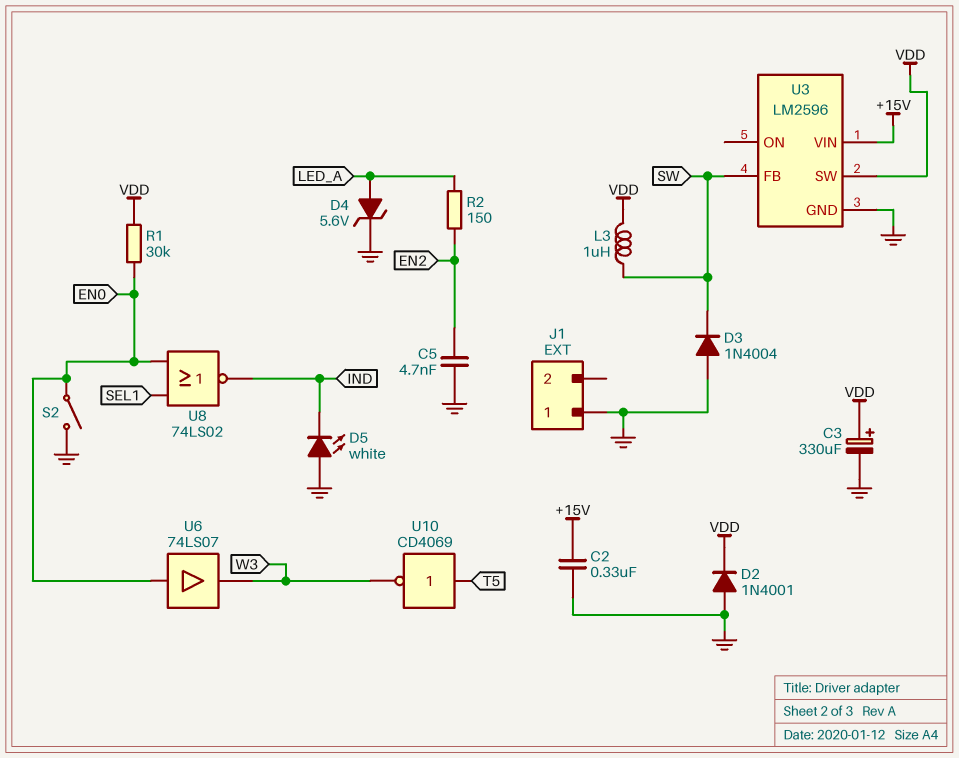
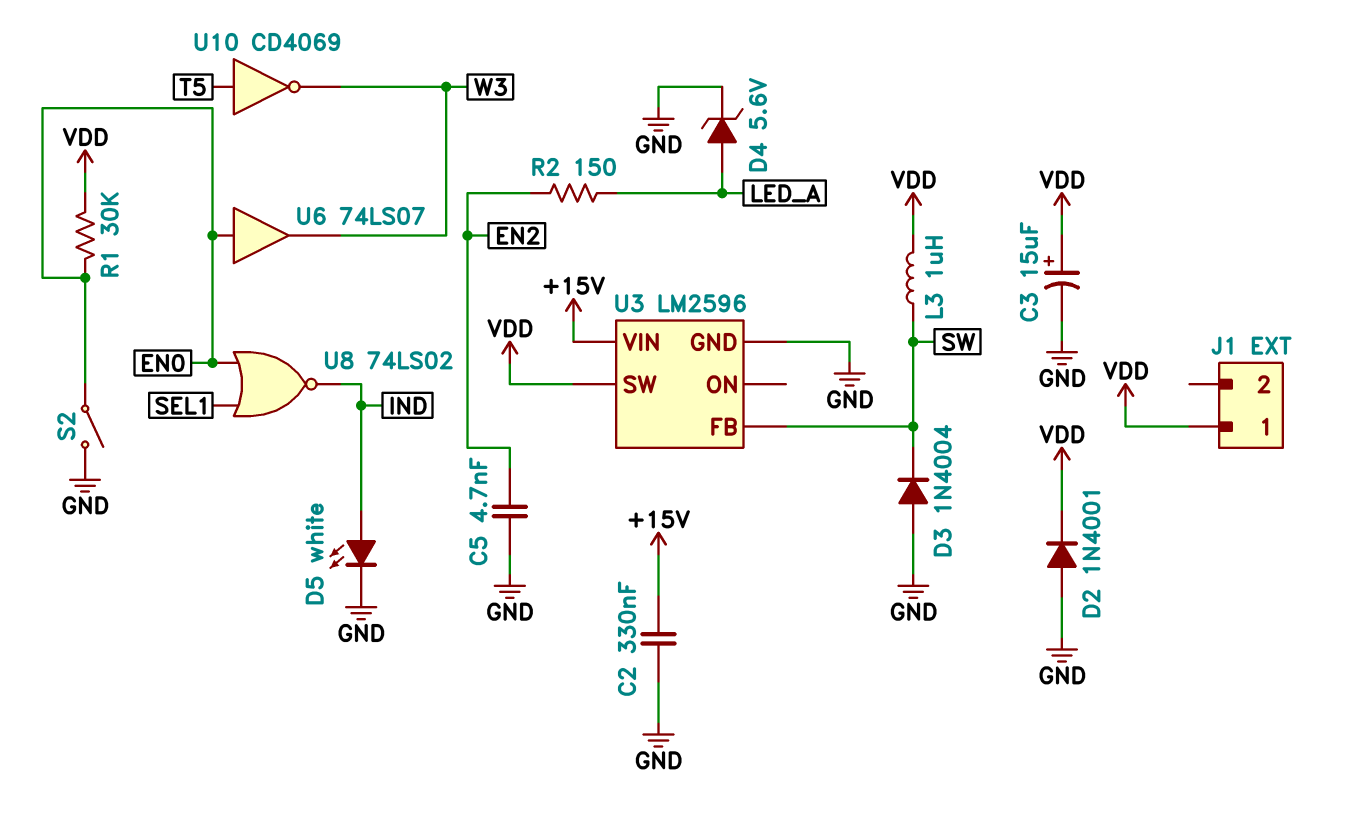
C3: 330uF (plus VDD, minus GND) -> 15uF (plus VDD, minus GND)
D5: LED white (A GND, K IND) -> LED white (A IND, K GND)
J1 pin 1: GND -> VDD

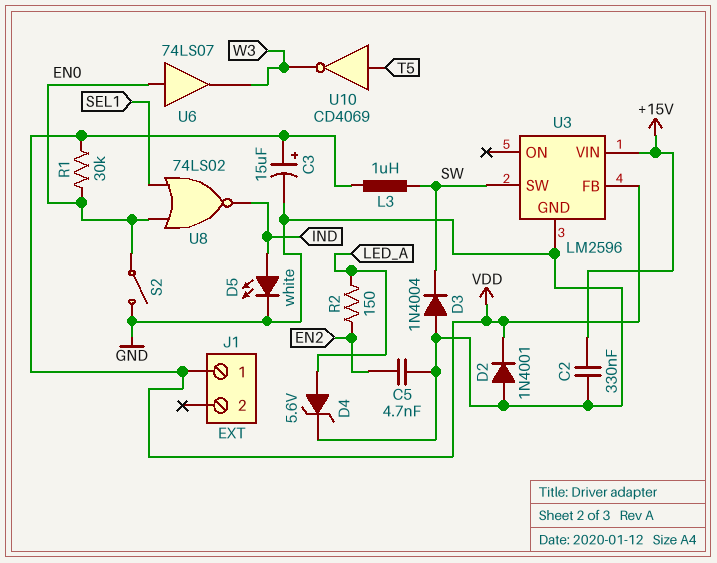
U3 pin FB: SW -> VDD
U3 pin SW: VDD -> SW

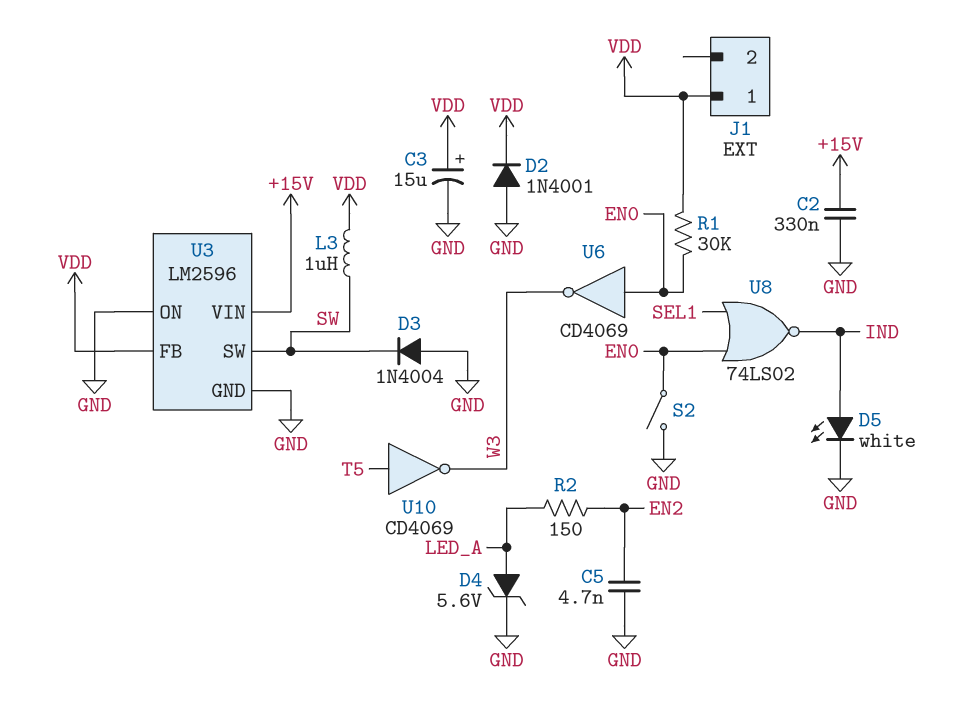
U3 pin ON: none -> GND
U6: buffer 74LS07 (in EN0, out W3) -> NOT CD4069 (in EN0, out W3)

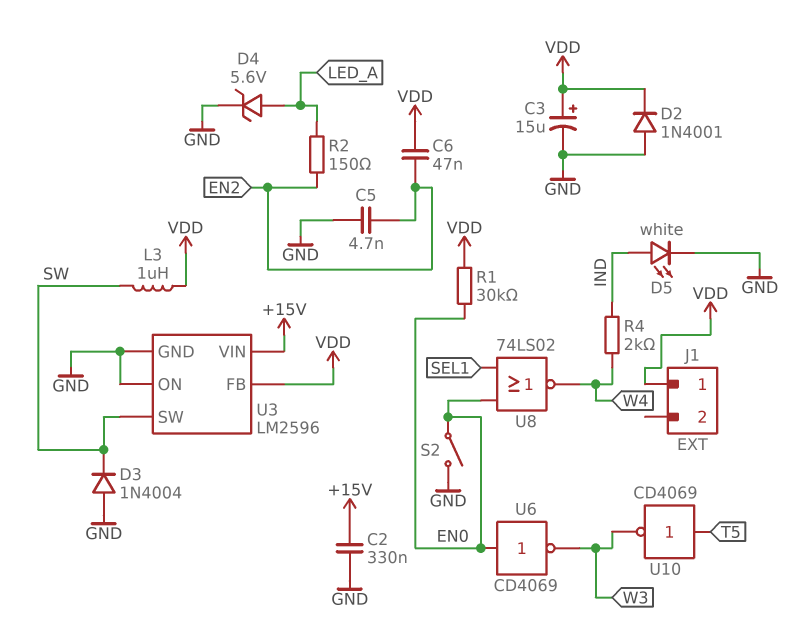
C6: none -> 47nF (EN2, VDD)
R4: none -> 2k (IND, W4)
U8: NOR 74LS02 (in EN0, in SEL1, out IND) -> NOR 74LS02 (in EN0, in SEL1, out W4)

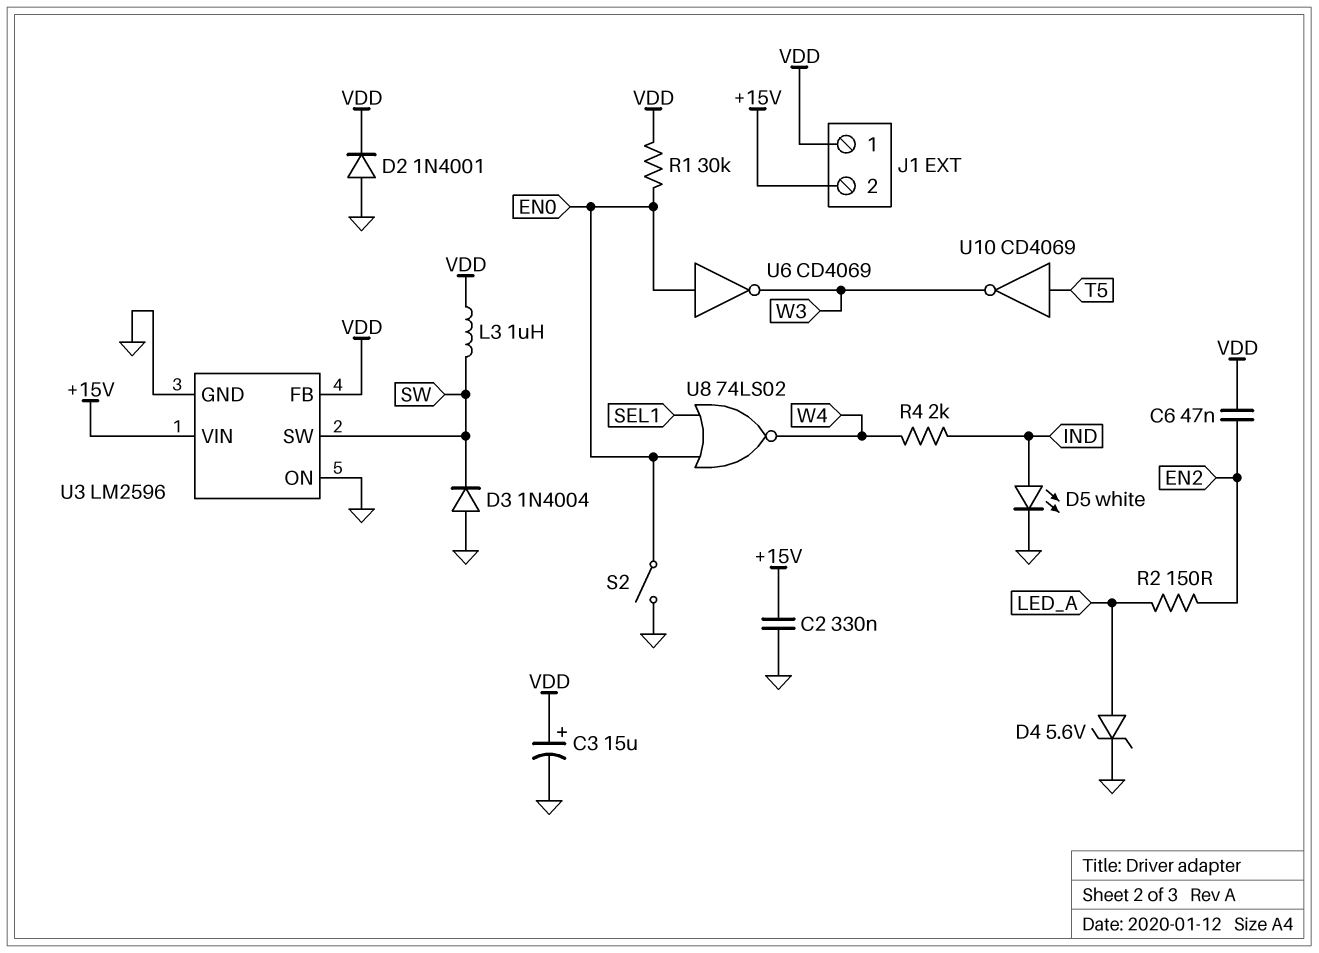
C5: 4.7nF (EN2, GND) -> none
J1 pin 2: none -> +15V

